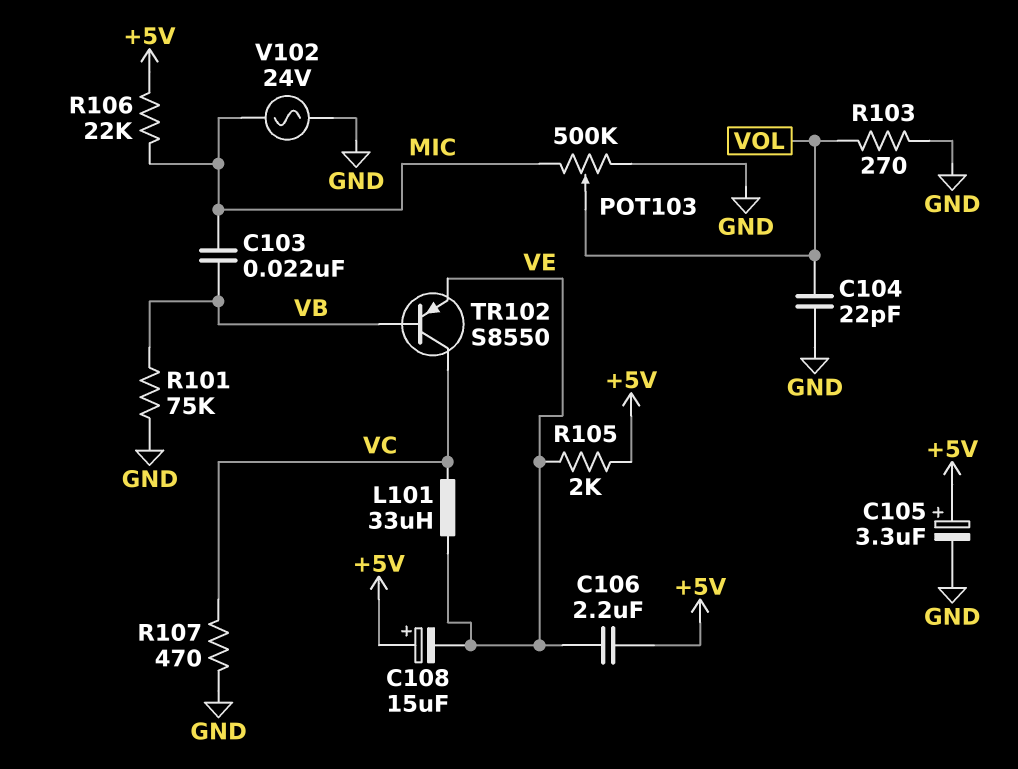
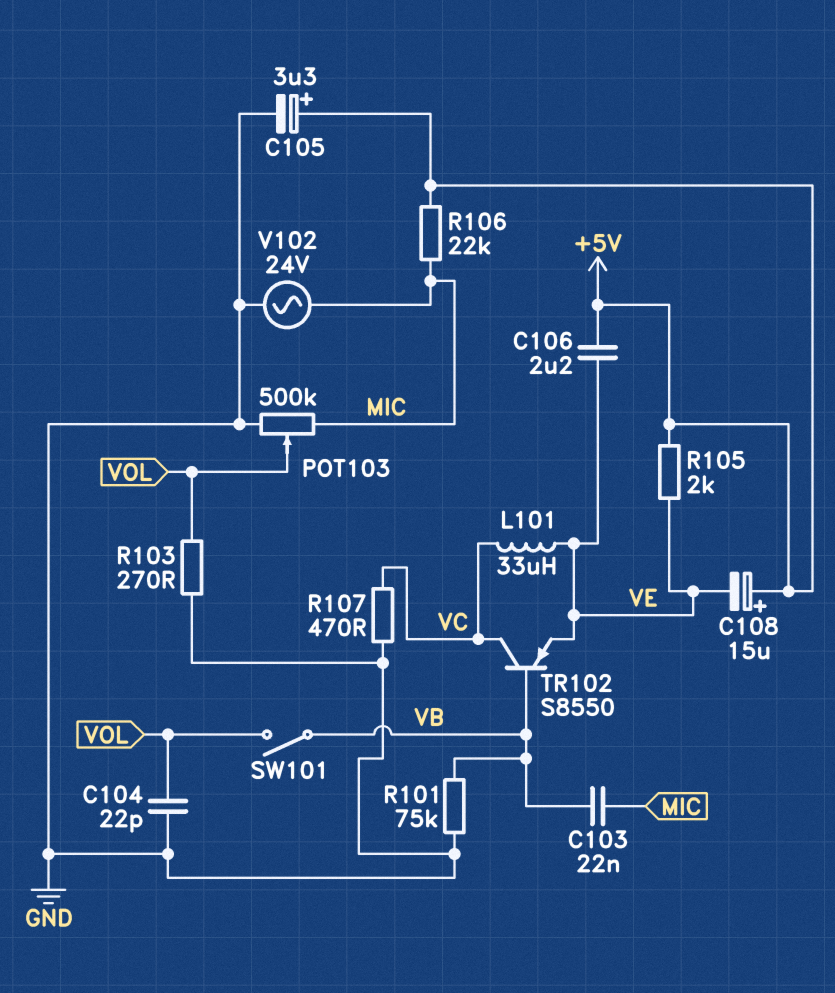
SW101: none -> switch (VB, VOL)

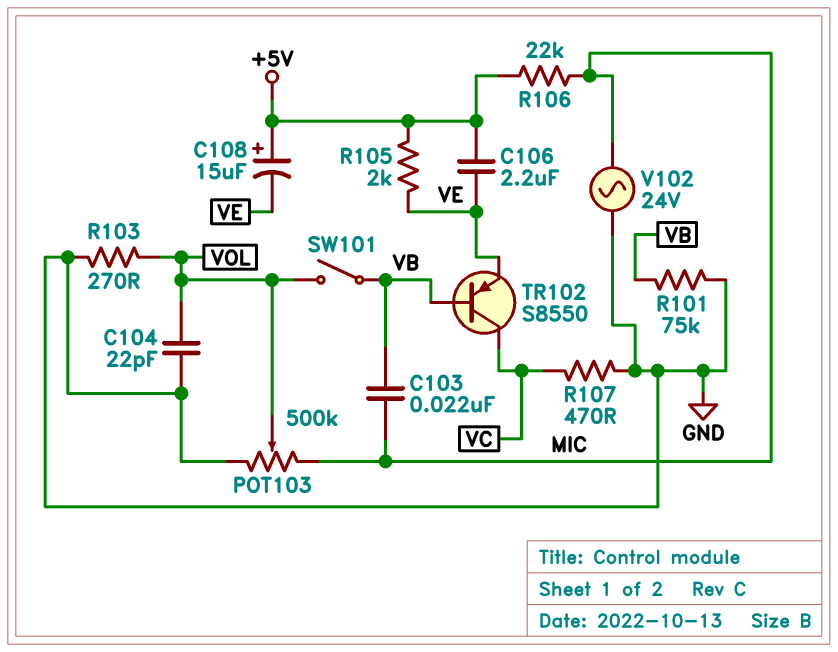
C105: 3.3uF (plus +5V, minus GND) -> none
L101: 33uH (VC, VE) -> none

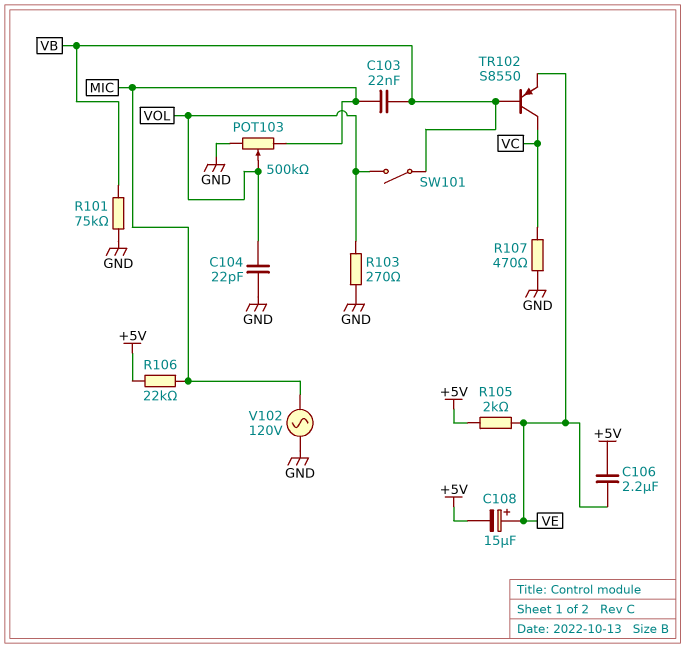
C108: 15uF (plus +5V, minus VE) -> 15uF (plus VE, minus +5V)
V102: AC 24V (GND, MIC) -> AC 120V (GND, MIC)

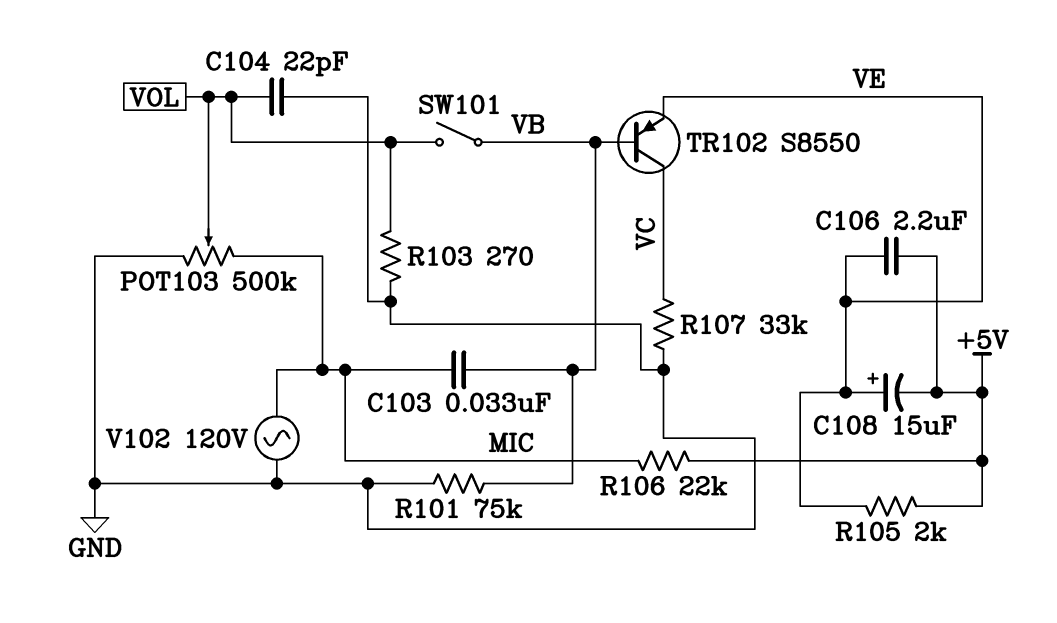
C103: 22nF (MIC, VB) -> 33nF (MIC, VB)
R107: 470 (GND, VC) -> 33k (GND, VC)

